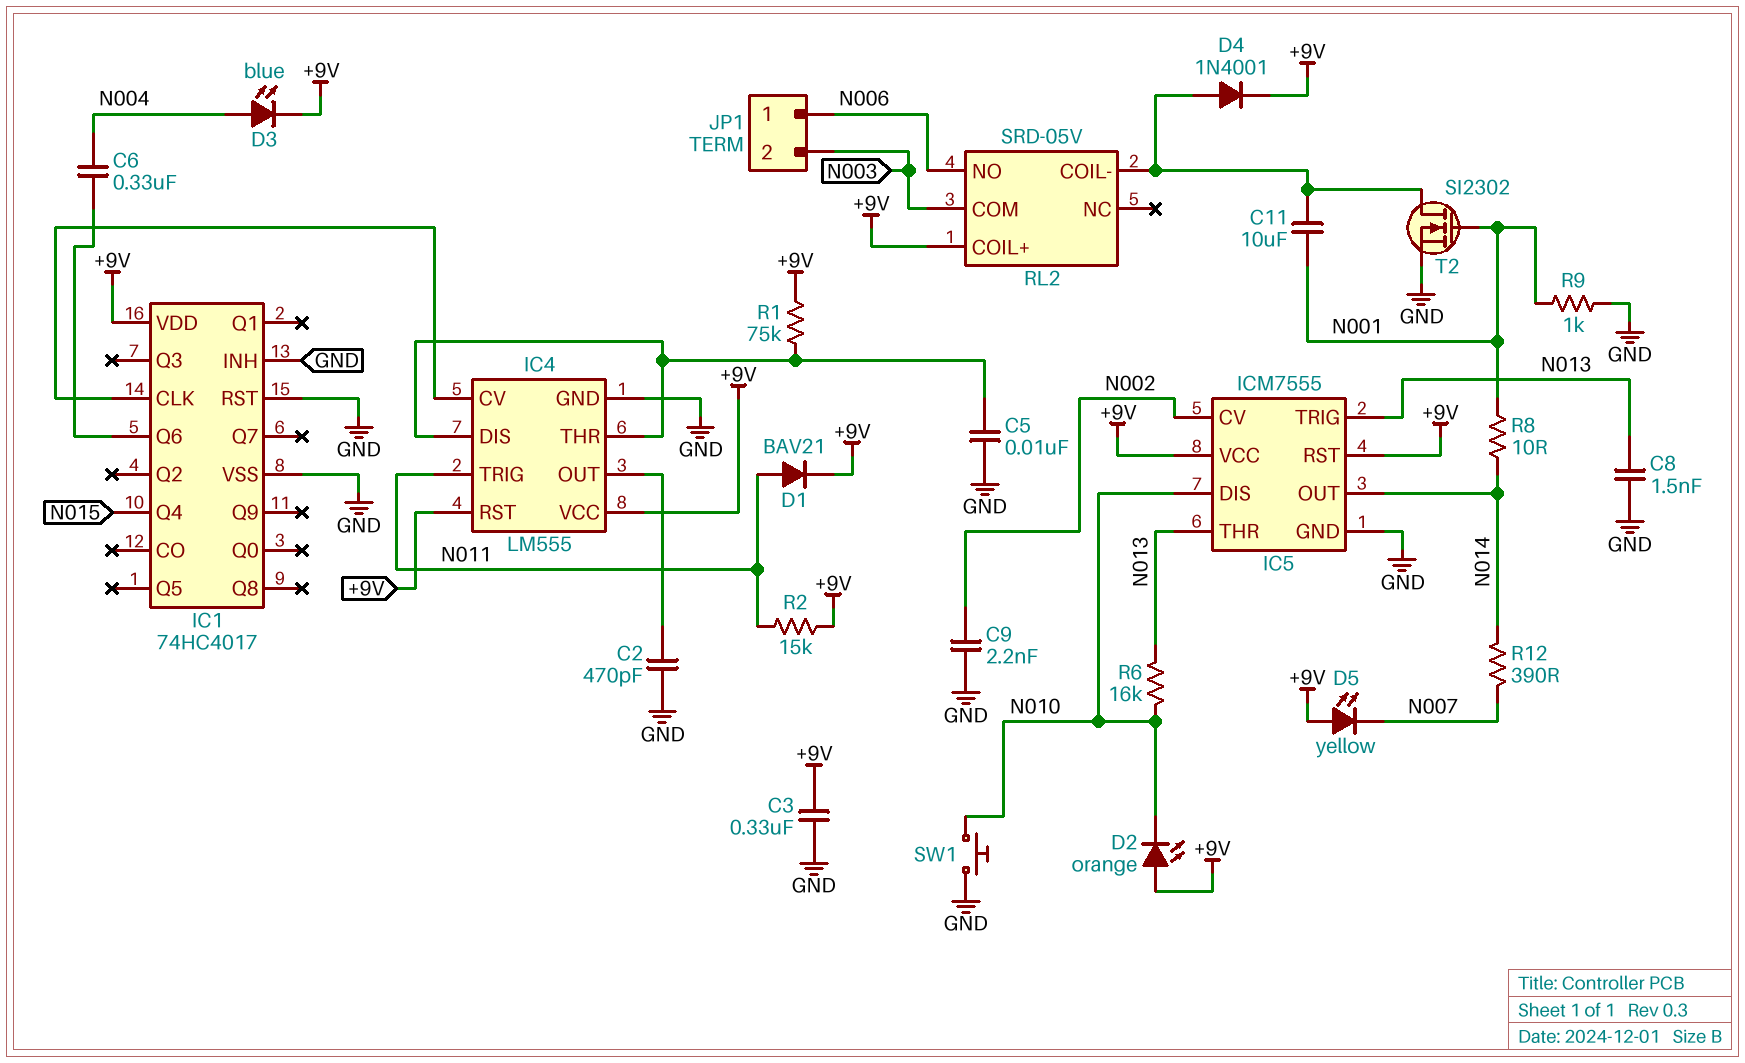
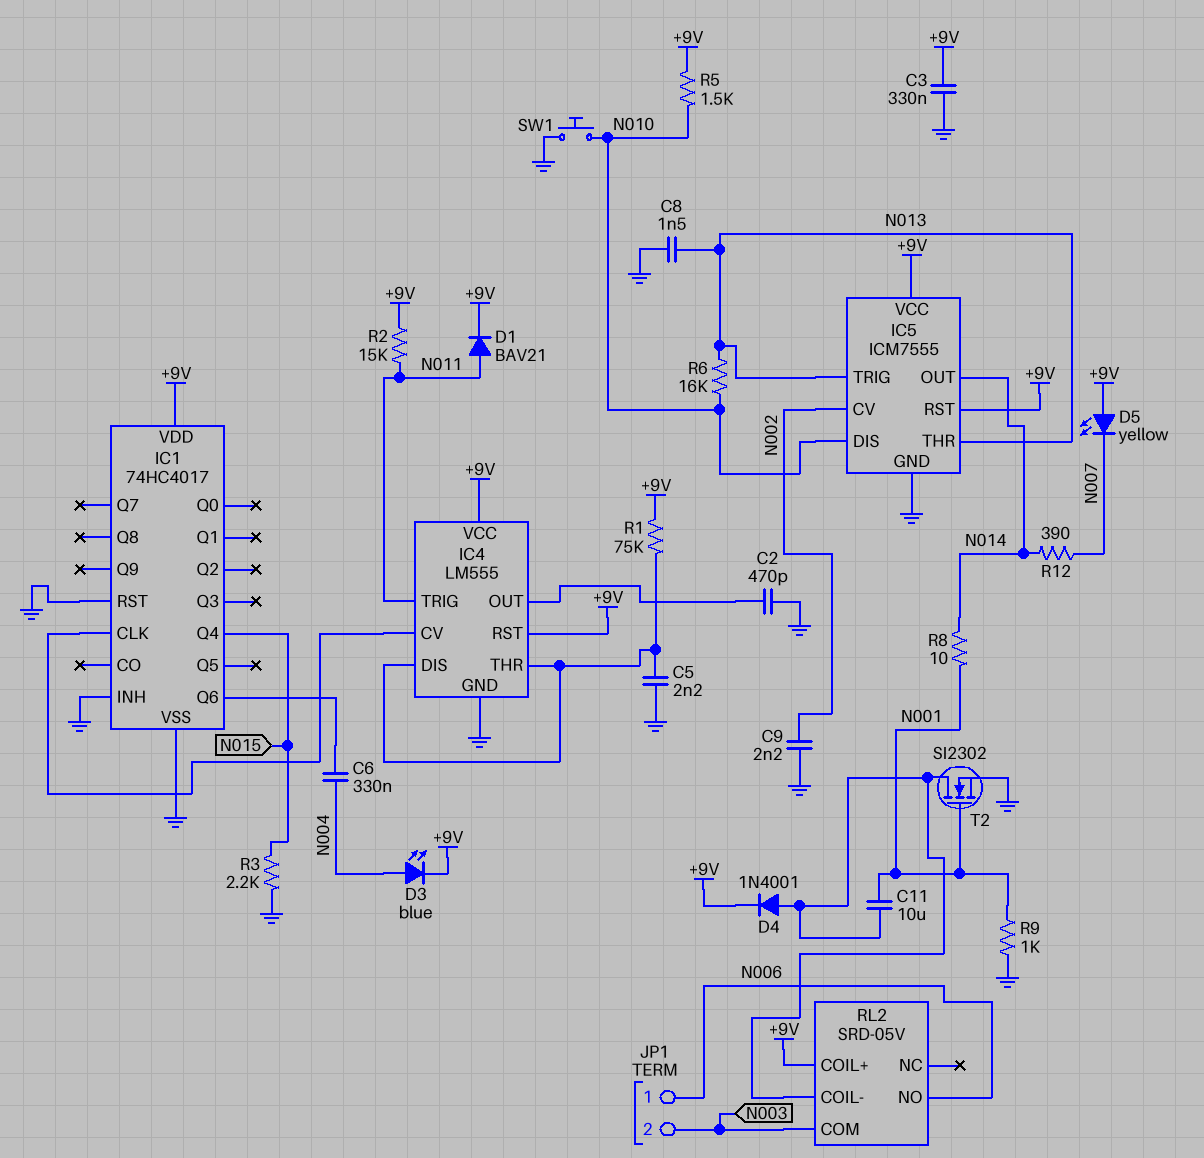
C5: 10nF (GND, IC4/DIS) -> 2.2nF (GND, IC4/DIS)
D2: LED orange (A +9V, K N010) -> none
R3: none -> 2.2k (GND, N015)
R5: none -> 1.5k (+9V, N010)

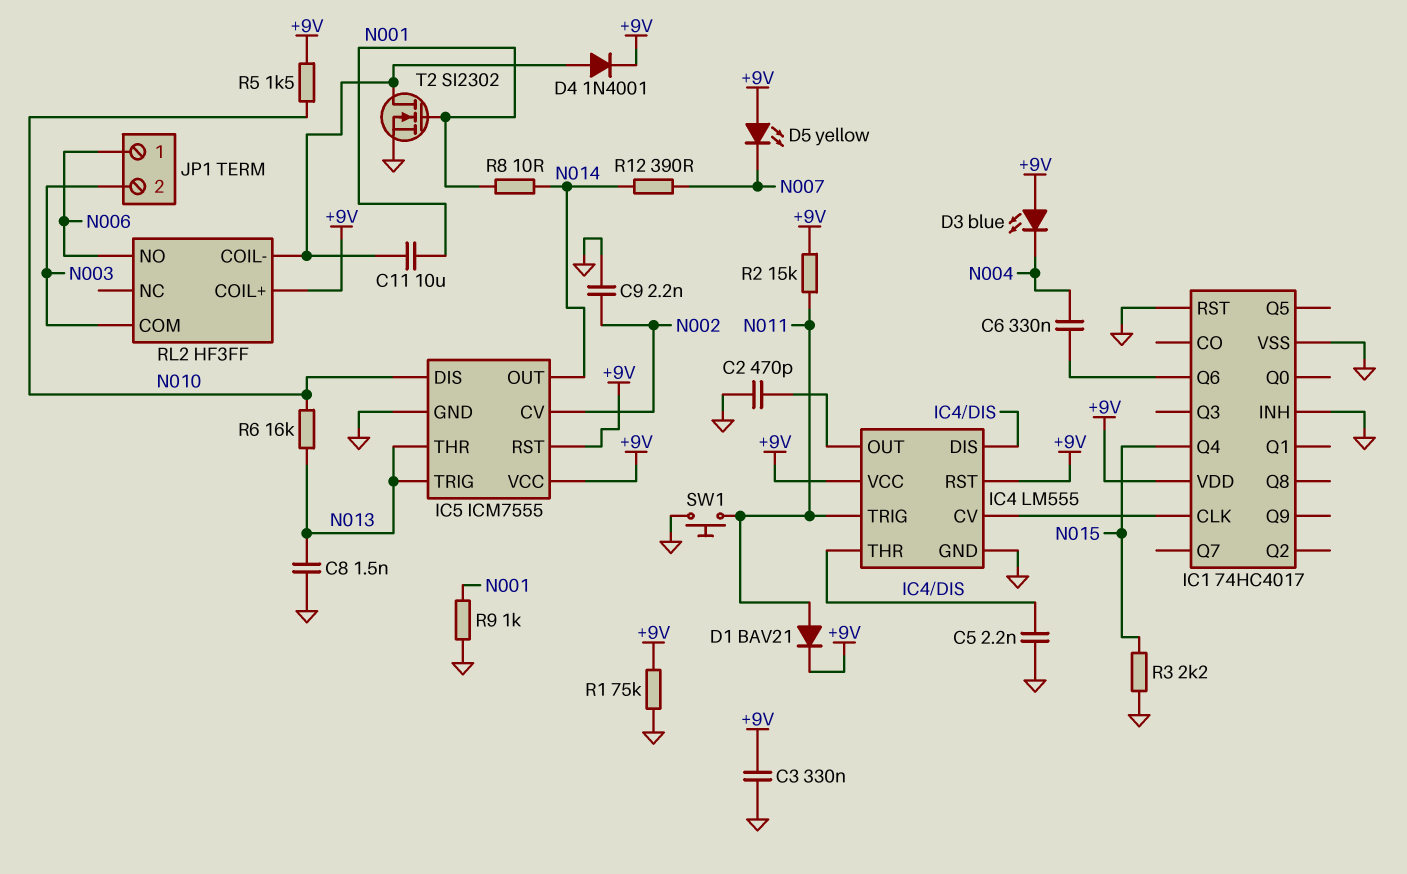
D3: LED blue (A N004, K +9V) -> LED blue (A +9V, K N004)
R1: 75k (+9V, IC4/DIS) -> 75k (+9V, GND)
RL2: SRD-05V -> HF3FF
SW1: button (GND, N010) -> button (GND, N011)

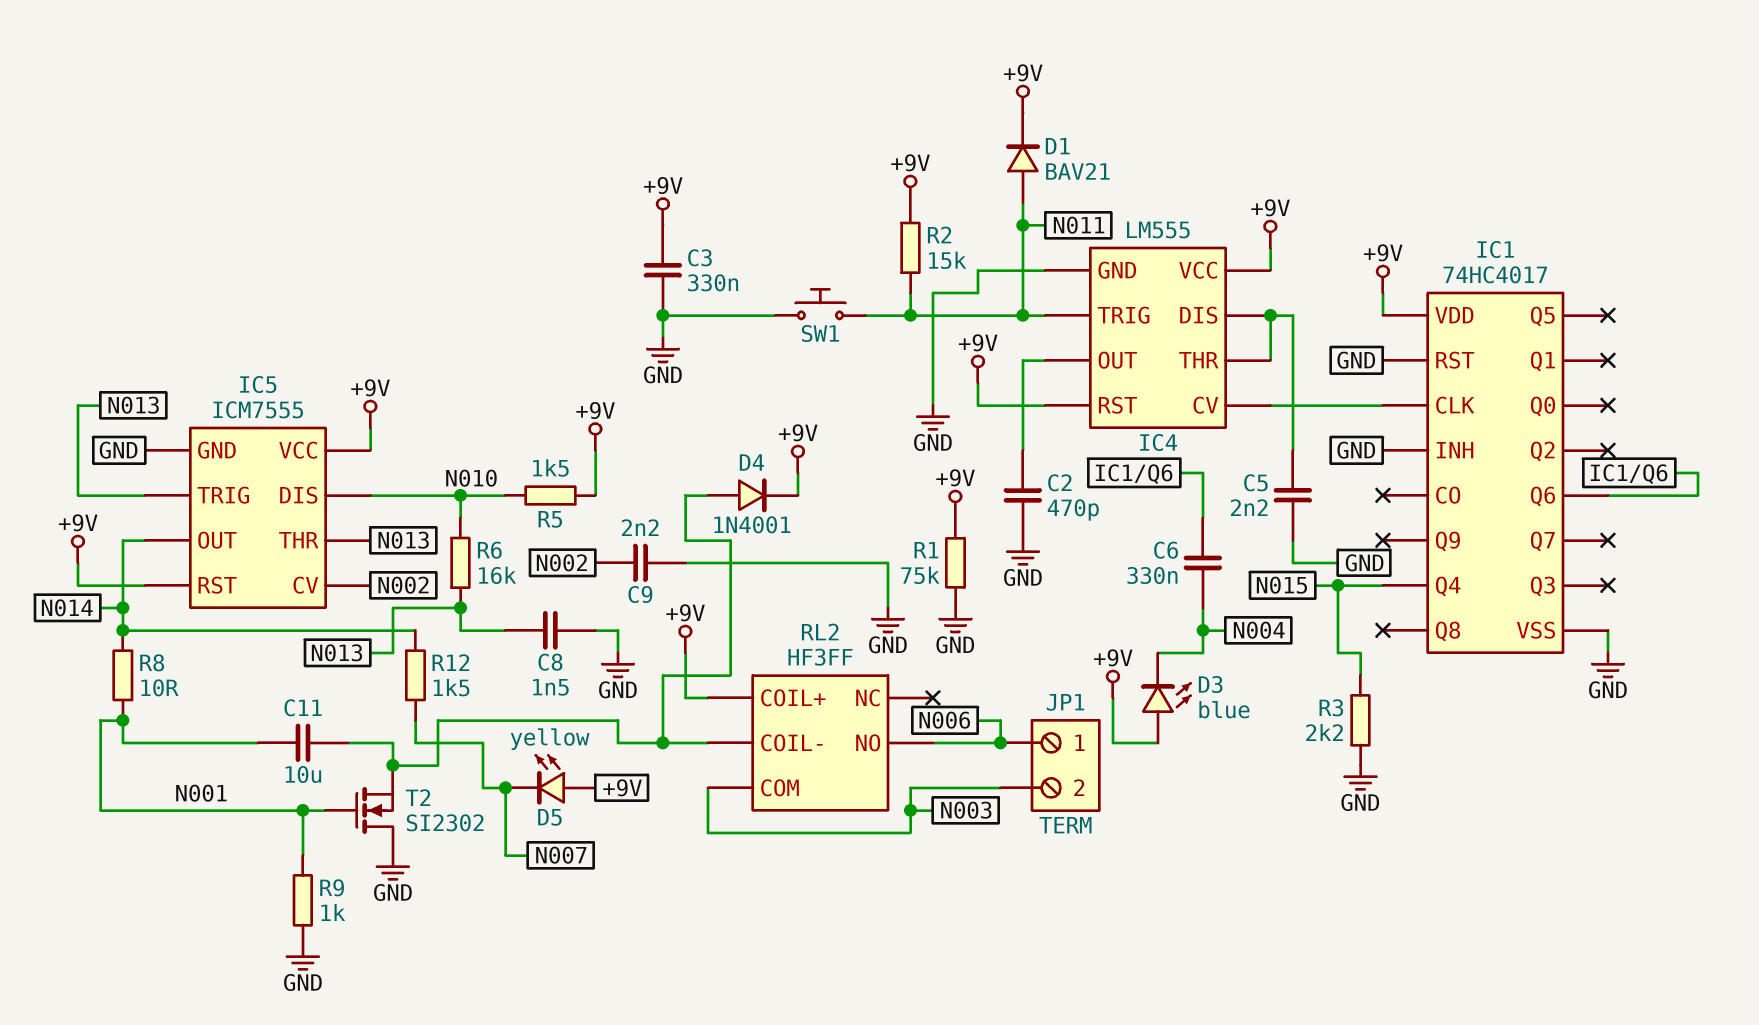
R12: 390 (N007, N014) -> 1.5k (N007, N014)
T2: NMOS SI2302 (G N001, D RL2/COIL-, S GND) -> NMOS SI2302 (G N001, D GND, S RL2/COIL-)

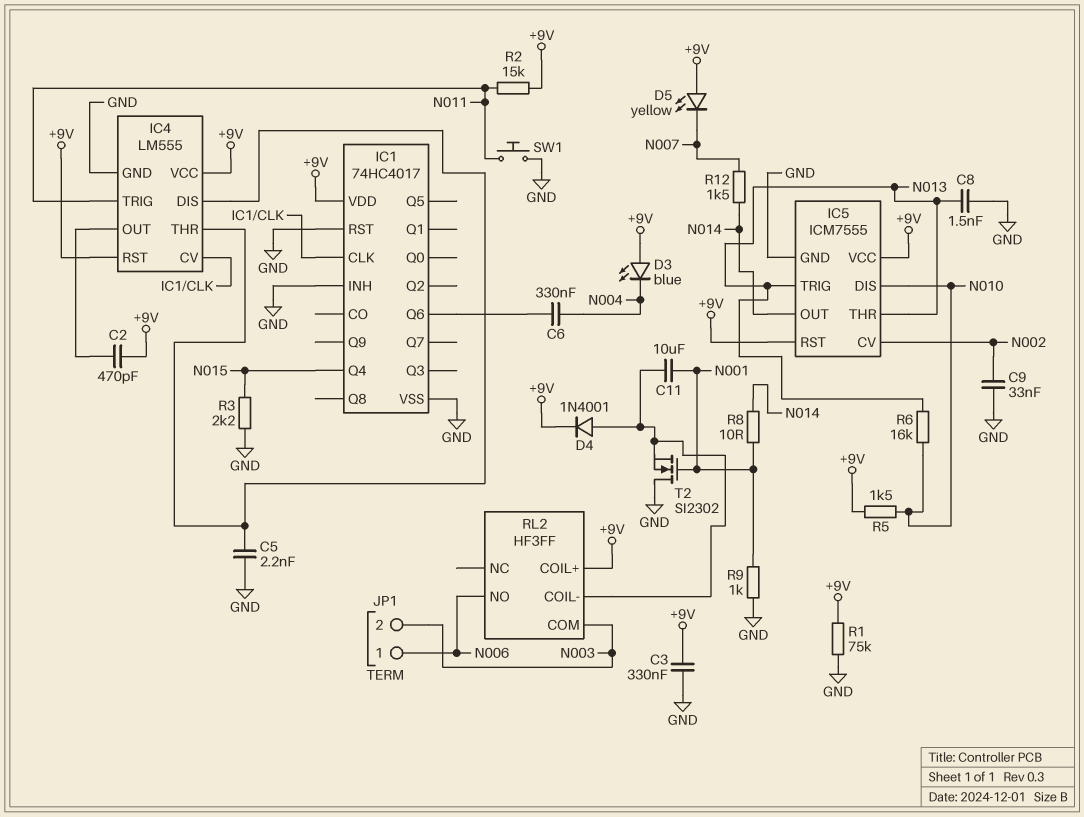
C2: 470pF (GND, IC4/OUT) -> 470pF (+9V, IC4/OUT)
C9: 2.2nF (GND, N002) -> 33nF (GND, N002)
D1: diode BAV21 (A N011, K +9V) -> none

